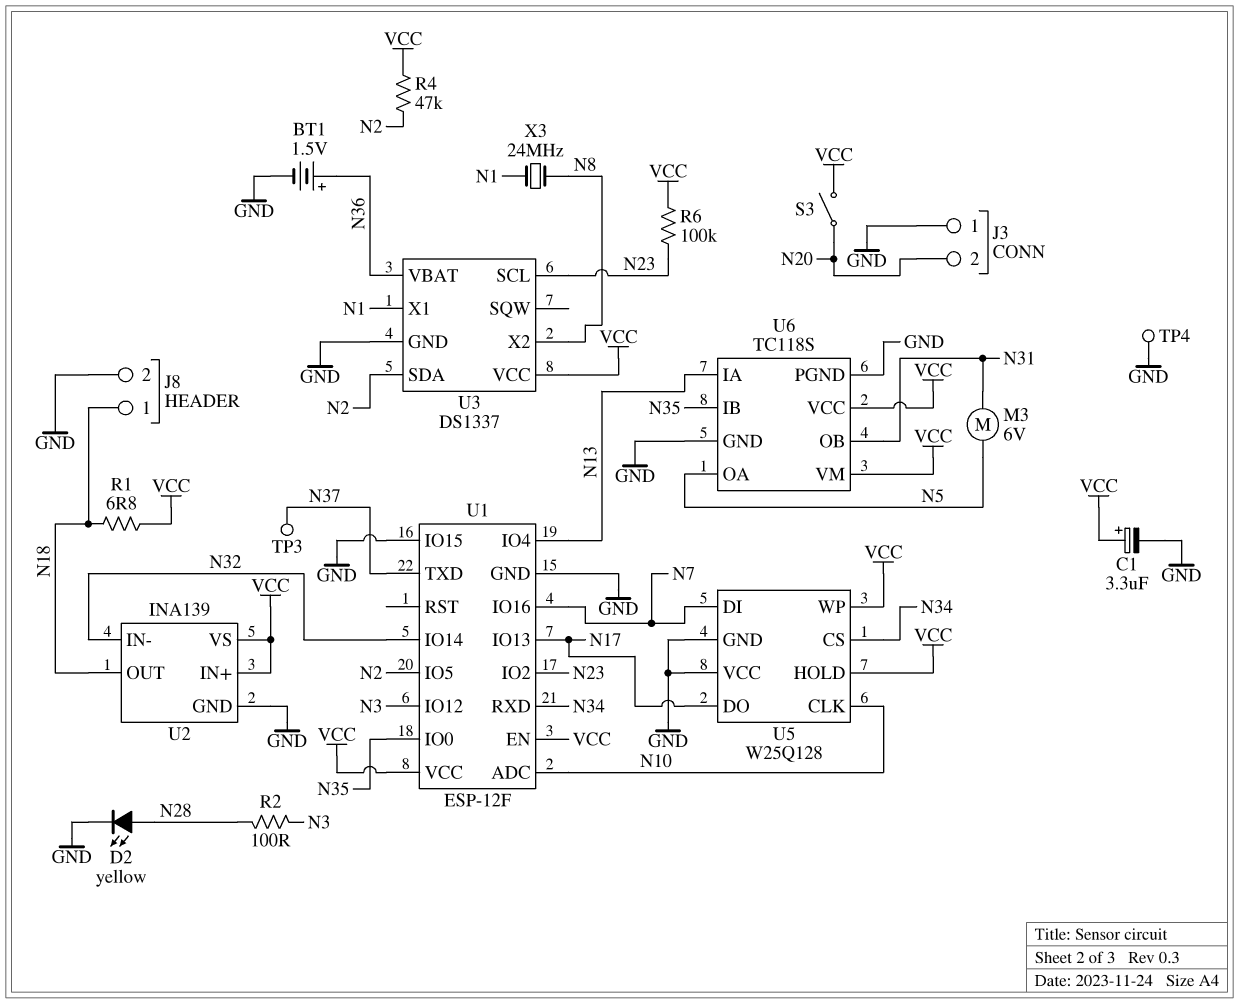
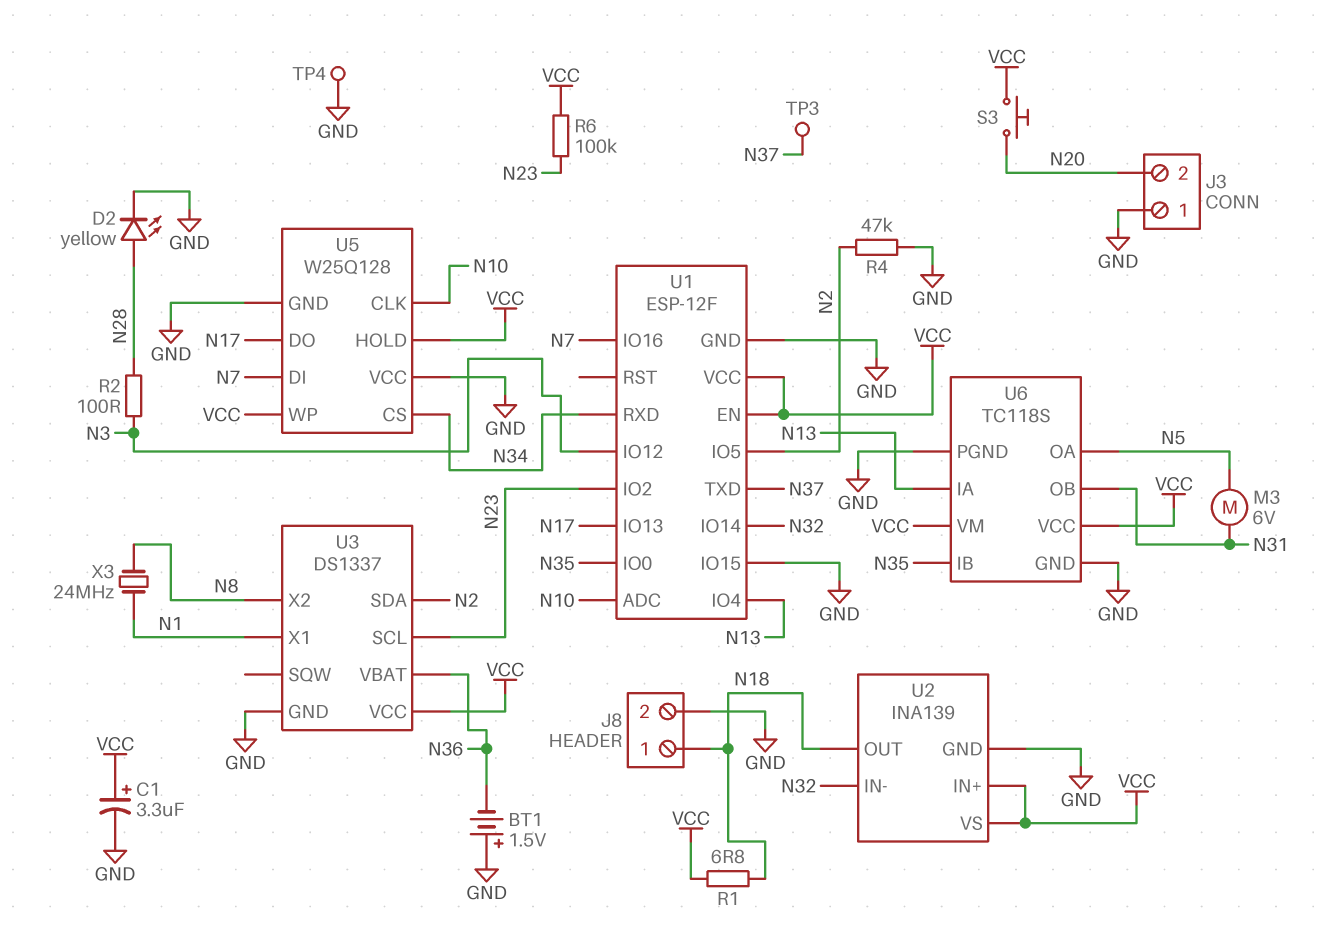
BT1: 1.5V (plus N36, minus GND) -> 1.5V (plus GND, minus N36)
R4: 47k (N2, VCC) -> 47k (GND, N2)
S3: switch (N20, VCC) -> button (N20, VCC)

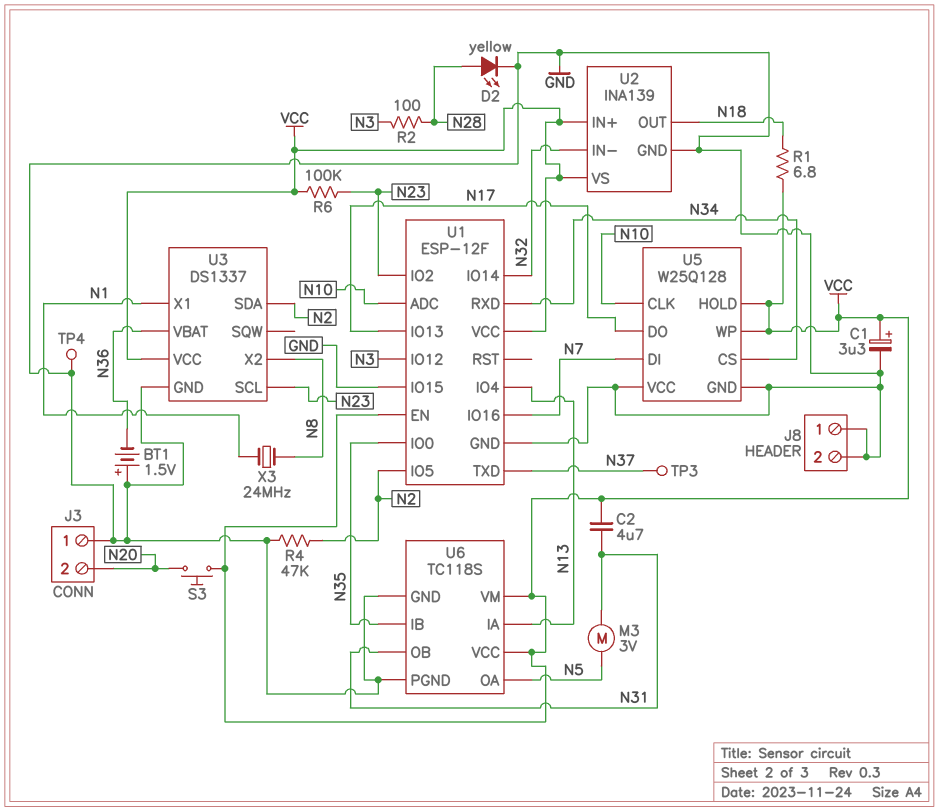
C2: none -> 4.7uF (N31, VCC)
J8 pin 1: N18 -> GND
M3: motor 6V (N5, N31) -> motor 3V (N5, N31)

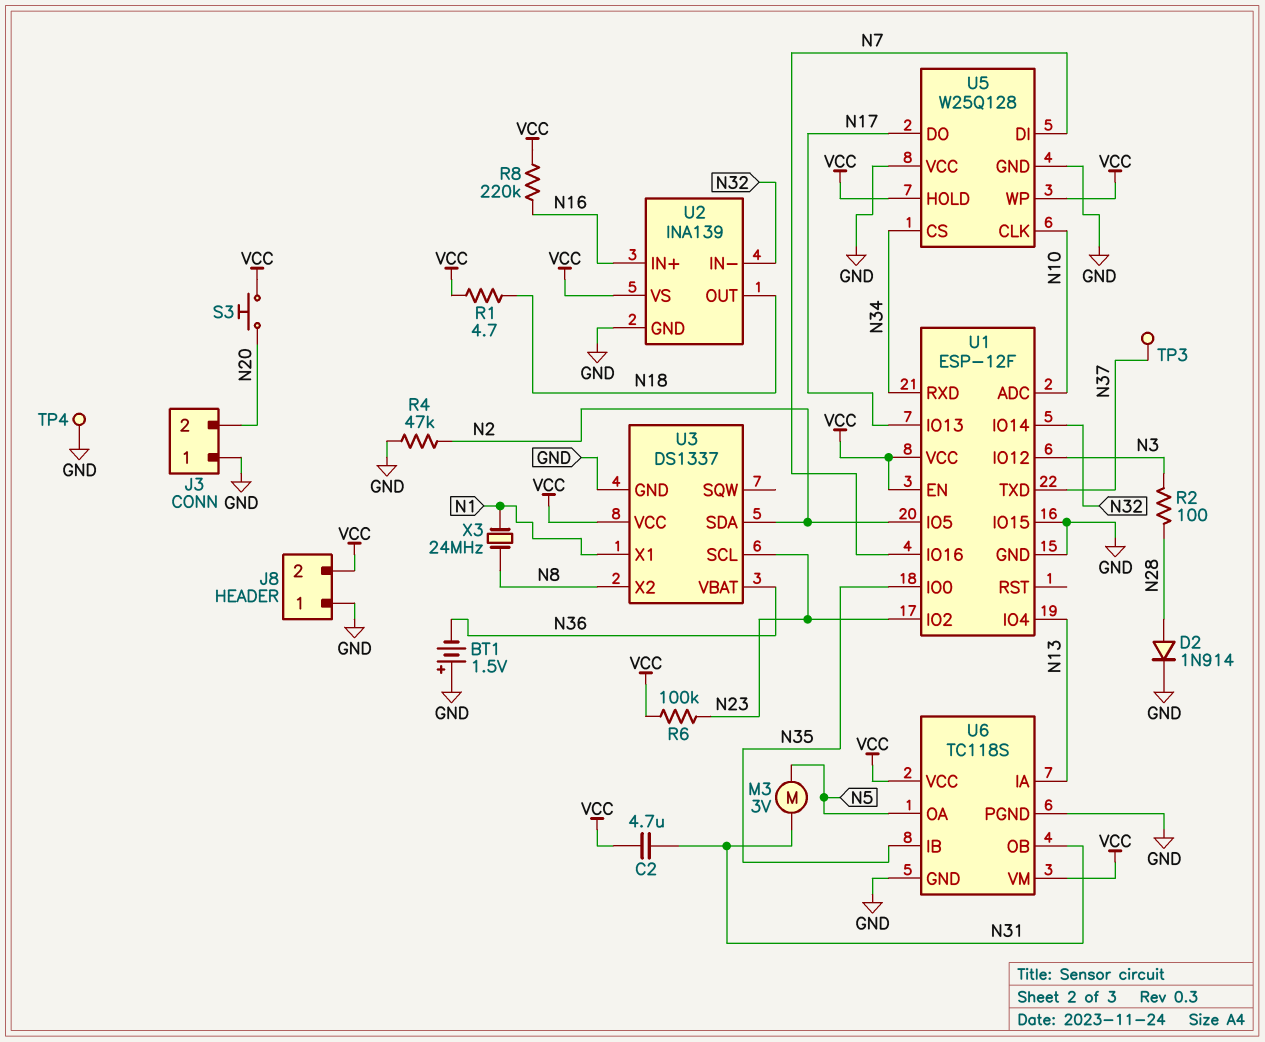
C1: 3.3uF (plus VCC, minus GND) -> none
D2: LED yellow (A N28, K GND) -> diode 1N914 (A N28, K GND)
J8 pin 2: GND -> VCC
R1: 6.8 (N18, VCC) -> 4.7 (N18, VCC)
R8: none -> 220k (N16, VCC)
U2 pin IN+: VCC -> N16

